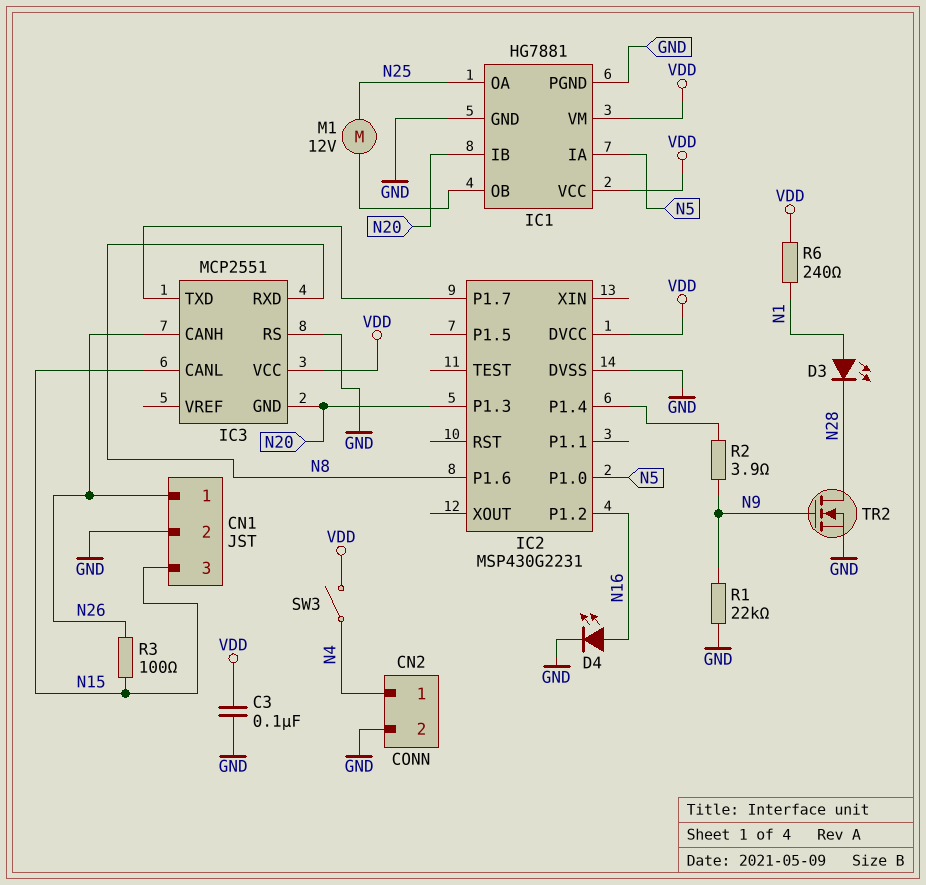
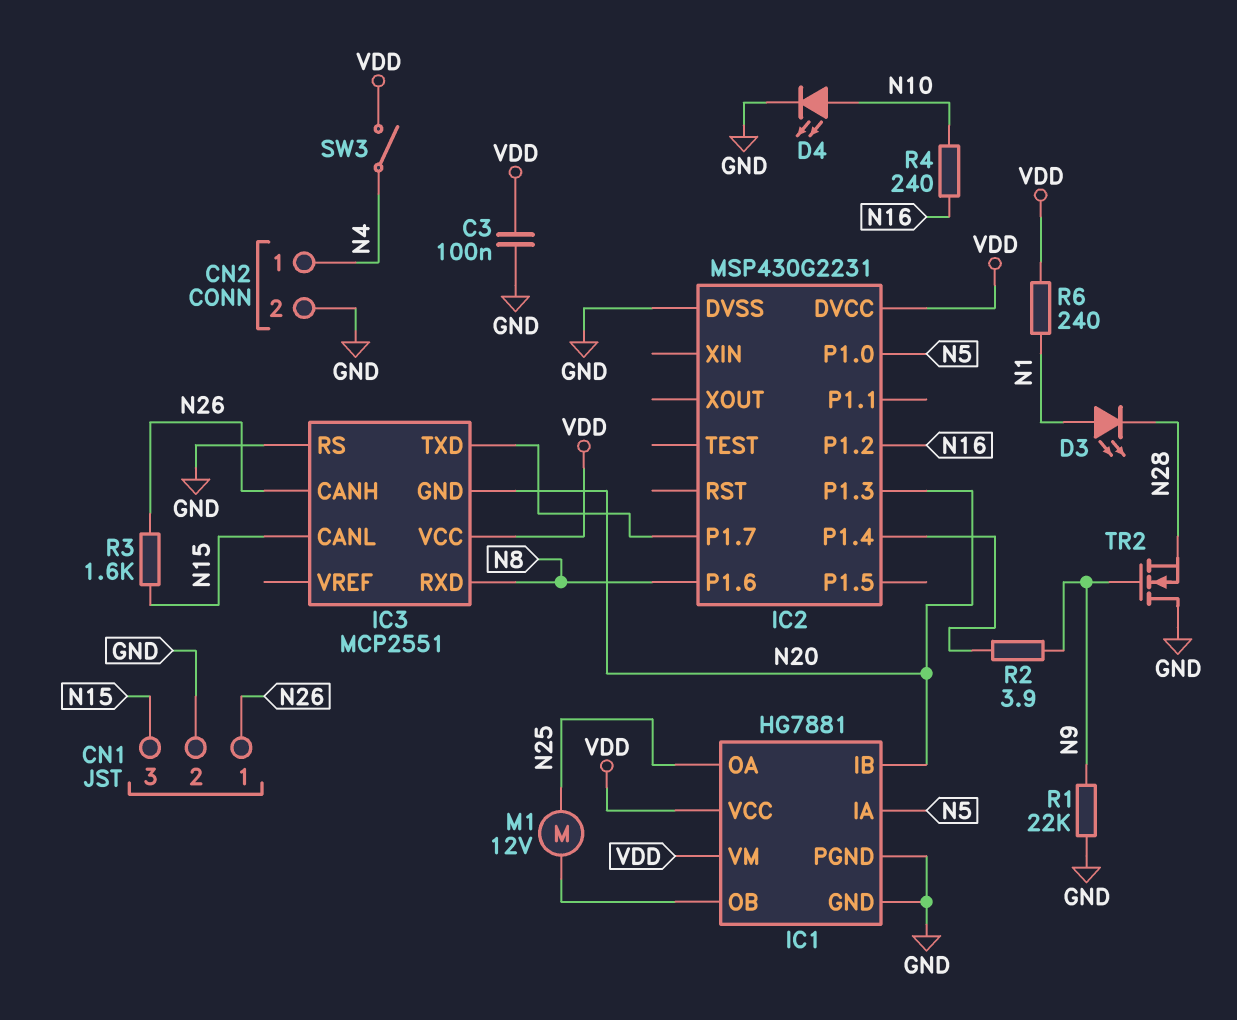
D4: LED (A N16, K GND) -> LED (A N10, K GND)
R3: 100 (N15, N26) -> 1.6k (N15, N26)
R4: none -> 240 (N10, N16)
TR2: NMOS (G N9, D N28, S GND) -> NMOS (G N9, D GND, S N28)

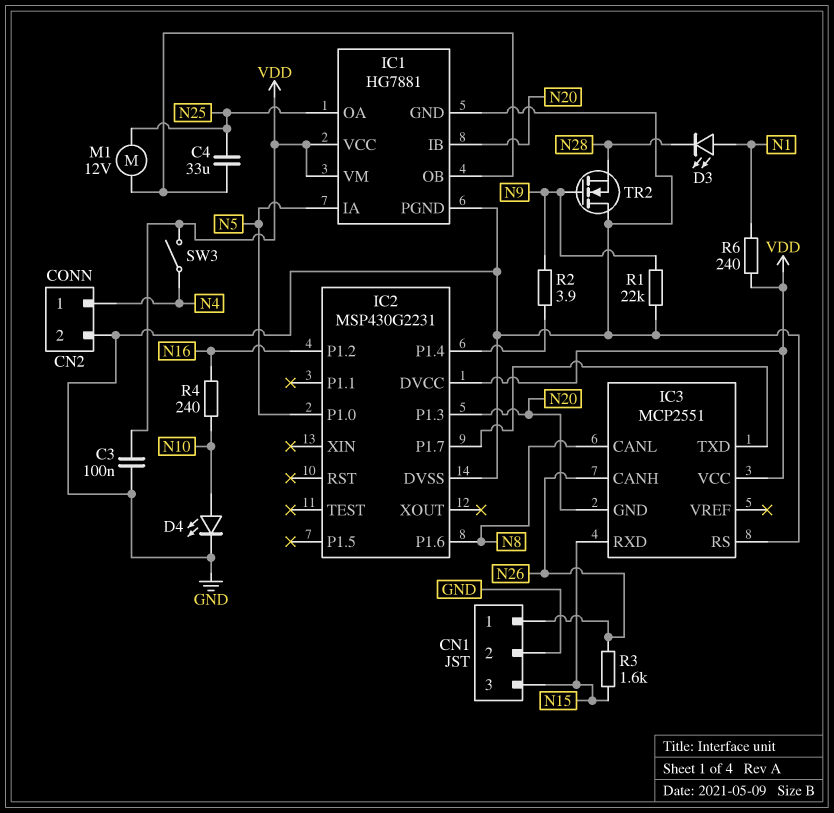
C4: none -> 33uF (IC1/OB, N25)
IC3 pin CANL: N15 -> N8
IC3 pin RXD: N8 -> N15

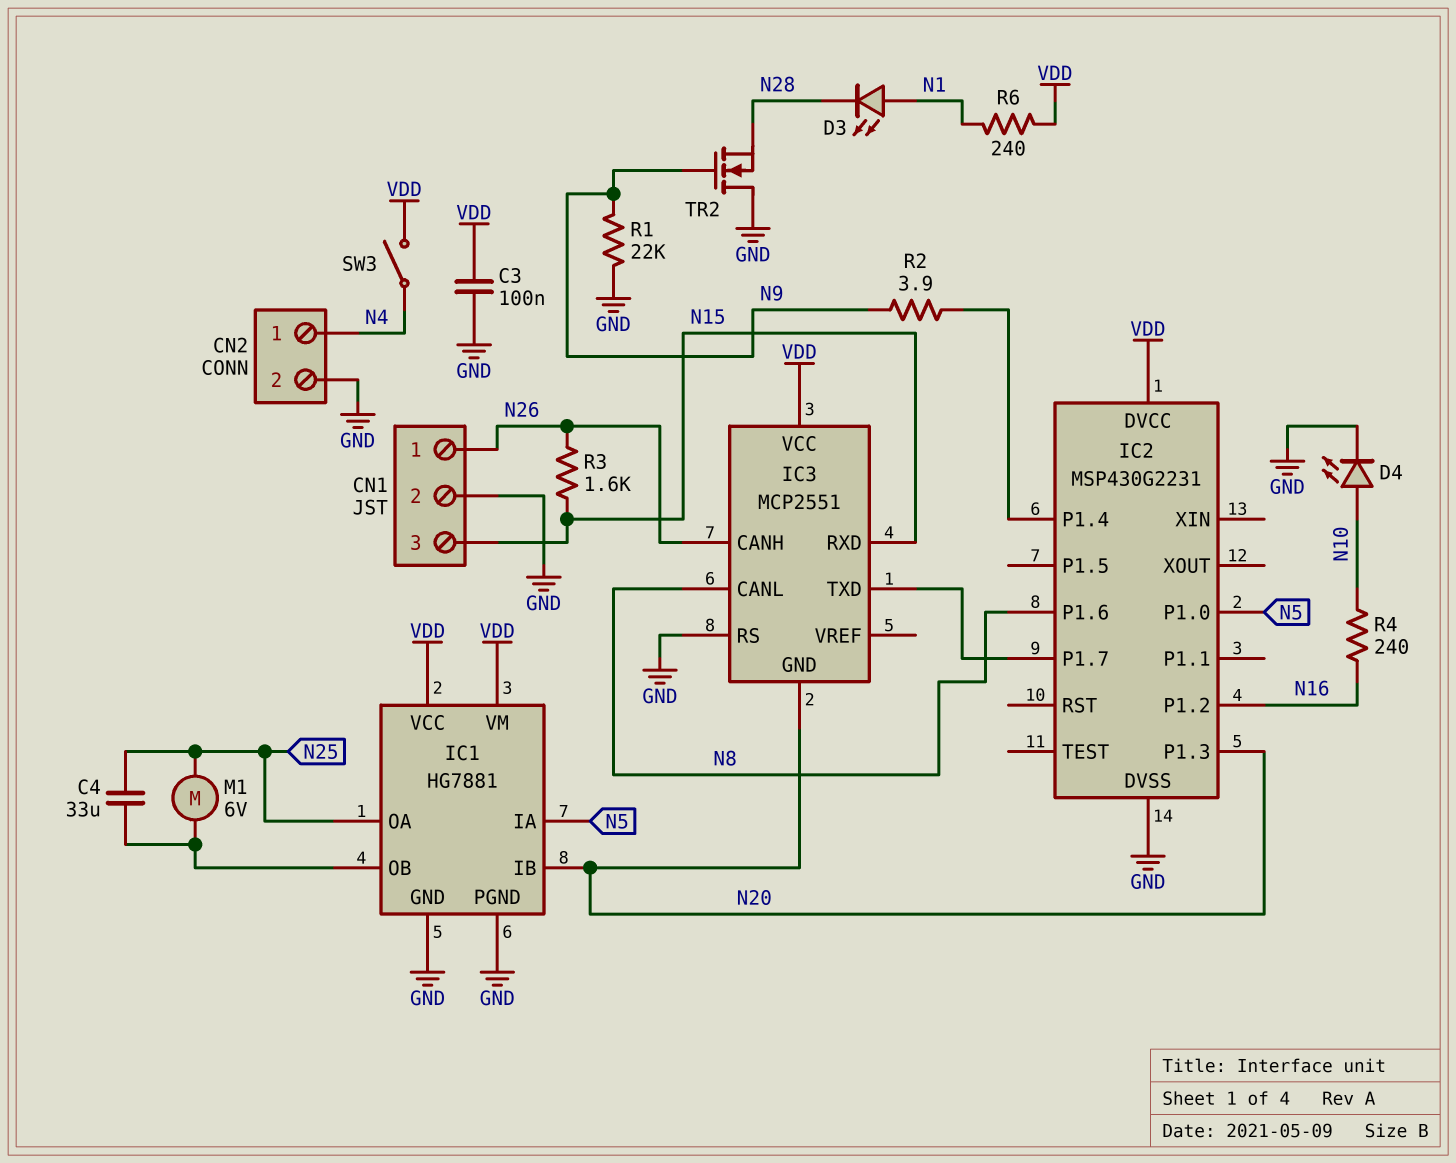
M1: motor 12V (IC1/OB, N25) -> motor 6V (IC1/OB, N25)

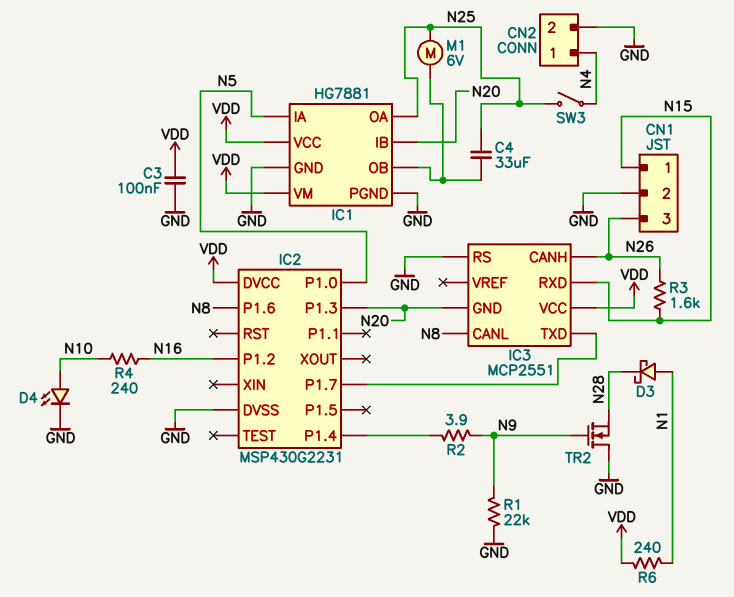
CN1 pin 1: N26 -> N15
CN1 pin 3: N15 -> N26
D3: LED (A N1, K N28) -> schottky (A N1, K N28)
SW3: switch (N4, VDD) -> switch (N4, N25)

